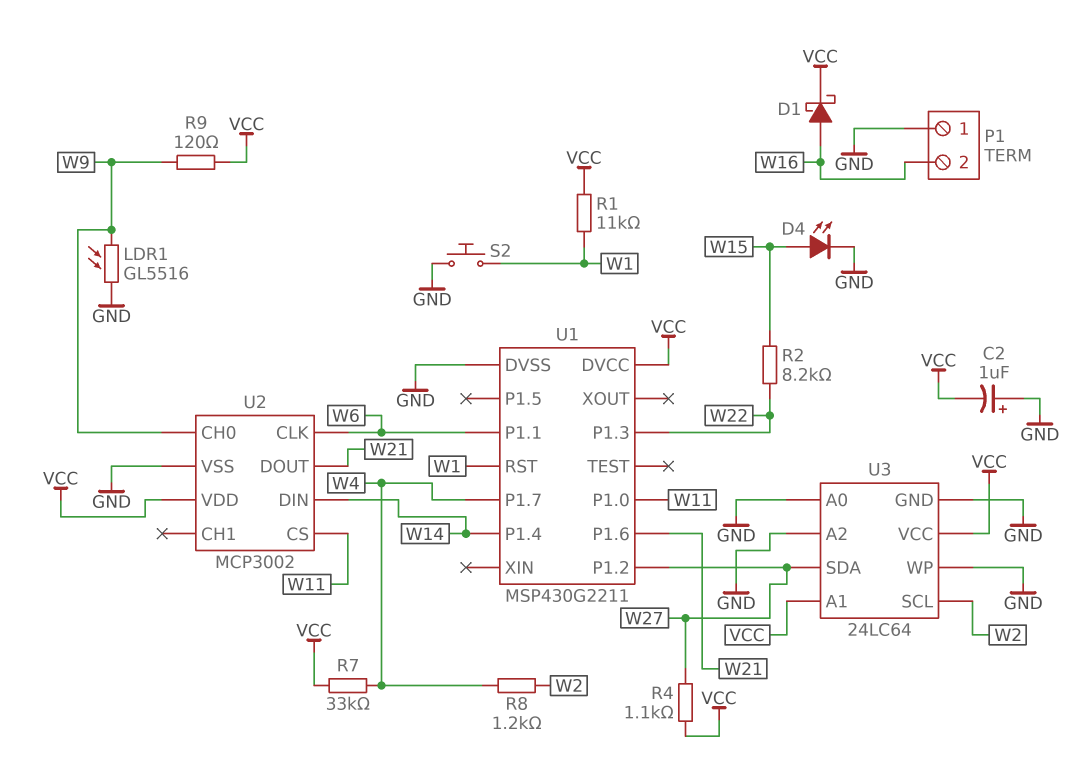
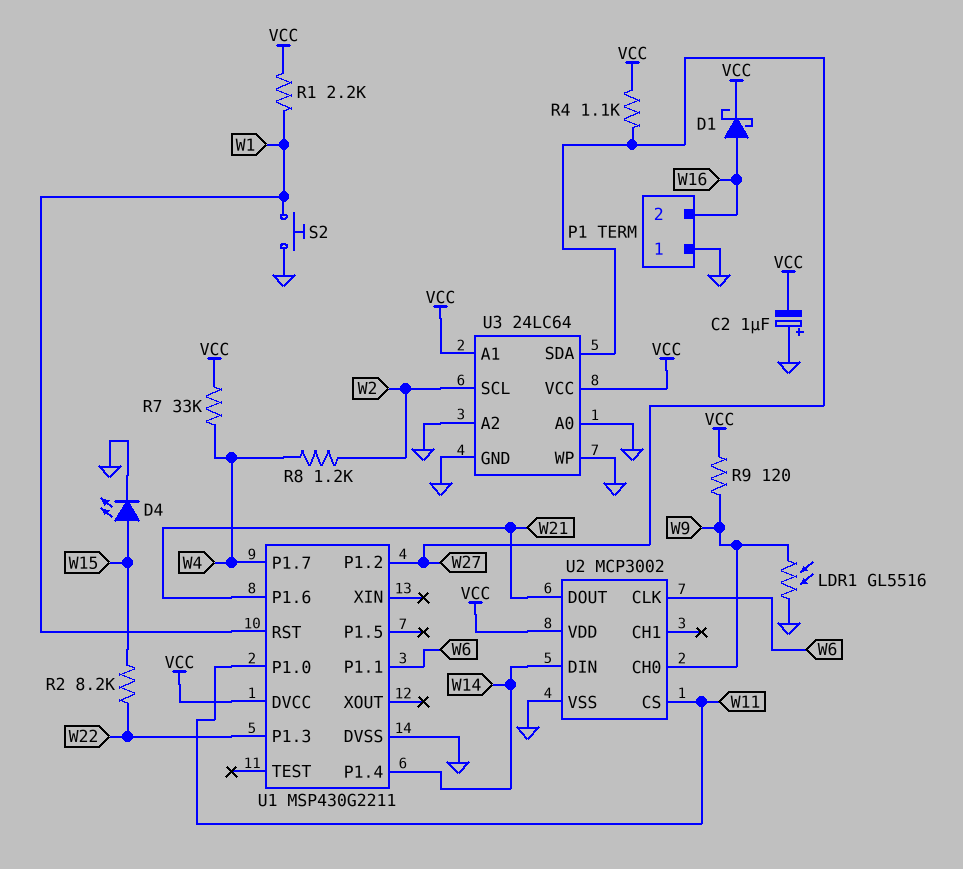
R1: 11k (VCC, W1) -> 2.2k (VCC, W1)

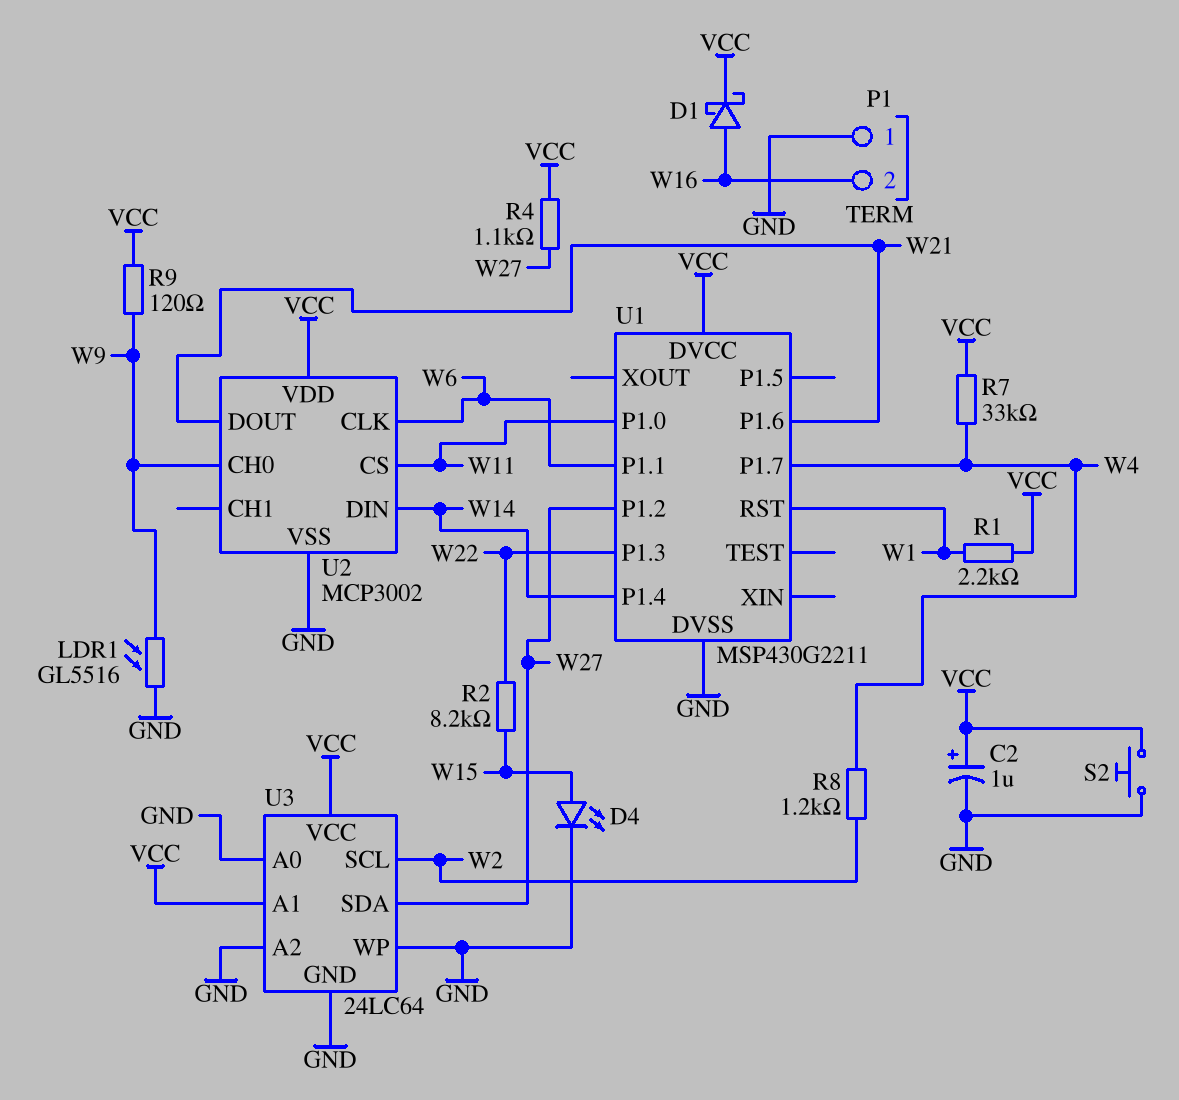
C2: 1uF (plus GND, minus VCC) -> 1uF (plus VCC, minus GND)
S2: button (GND, W1) -> button (GND, VCC)

